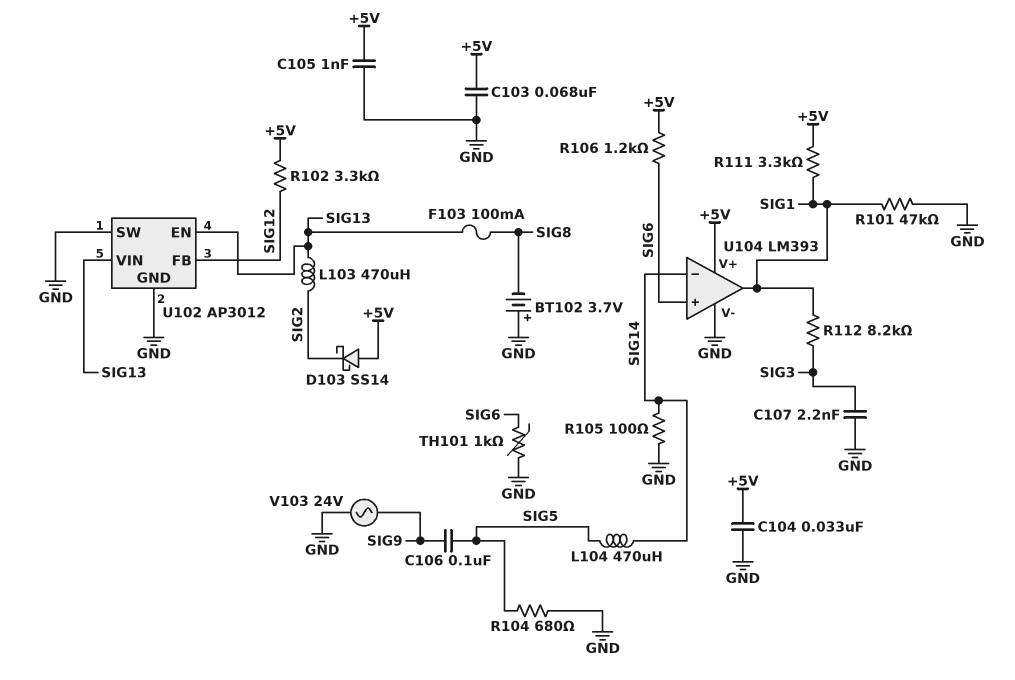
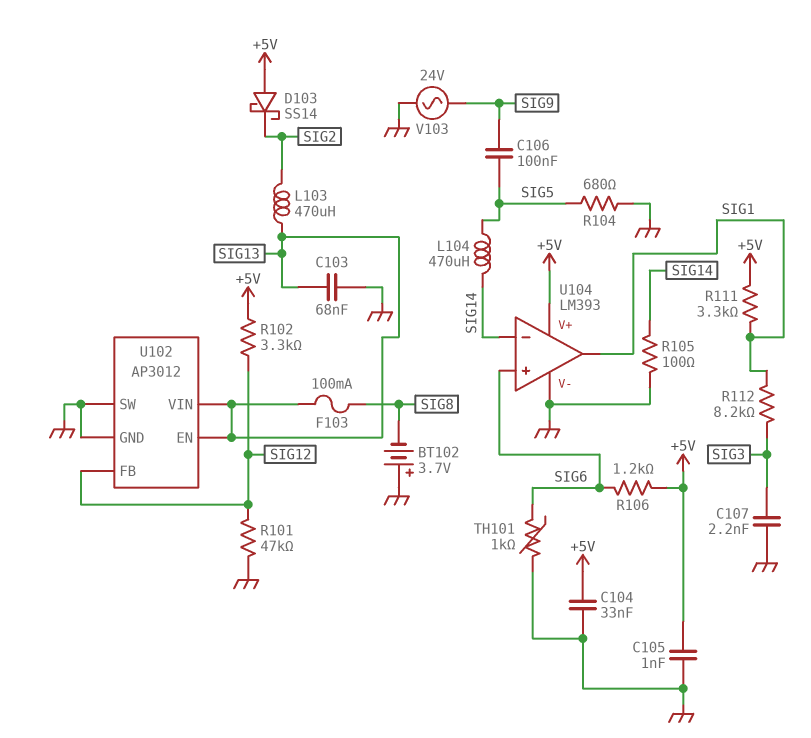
C103: 68nF (+5V, GND) -> 68nF (GND, SIG13)
R101: 47k (GND, SIG1) -> 47k (GND, SIG12)

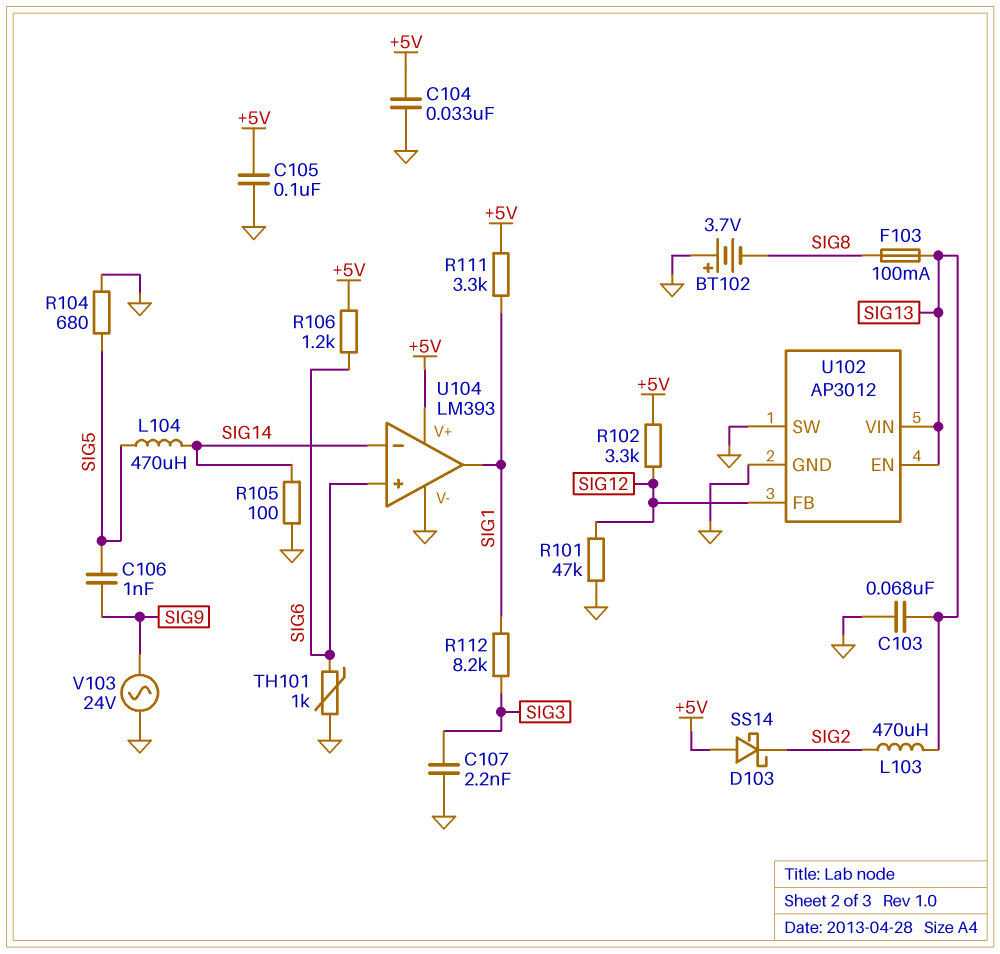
C105: 1nF (+5V, GND) -> 100nF (+5V, GND)
C106: 100nF (SIG5, SIG9) -> 1nF (SIG5, SIG9)

